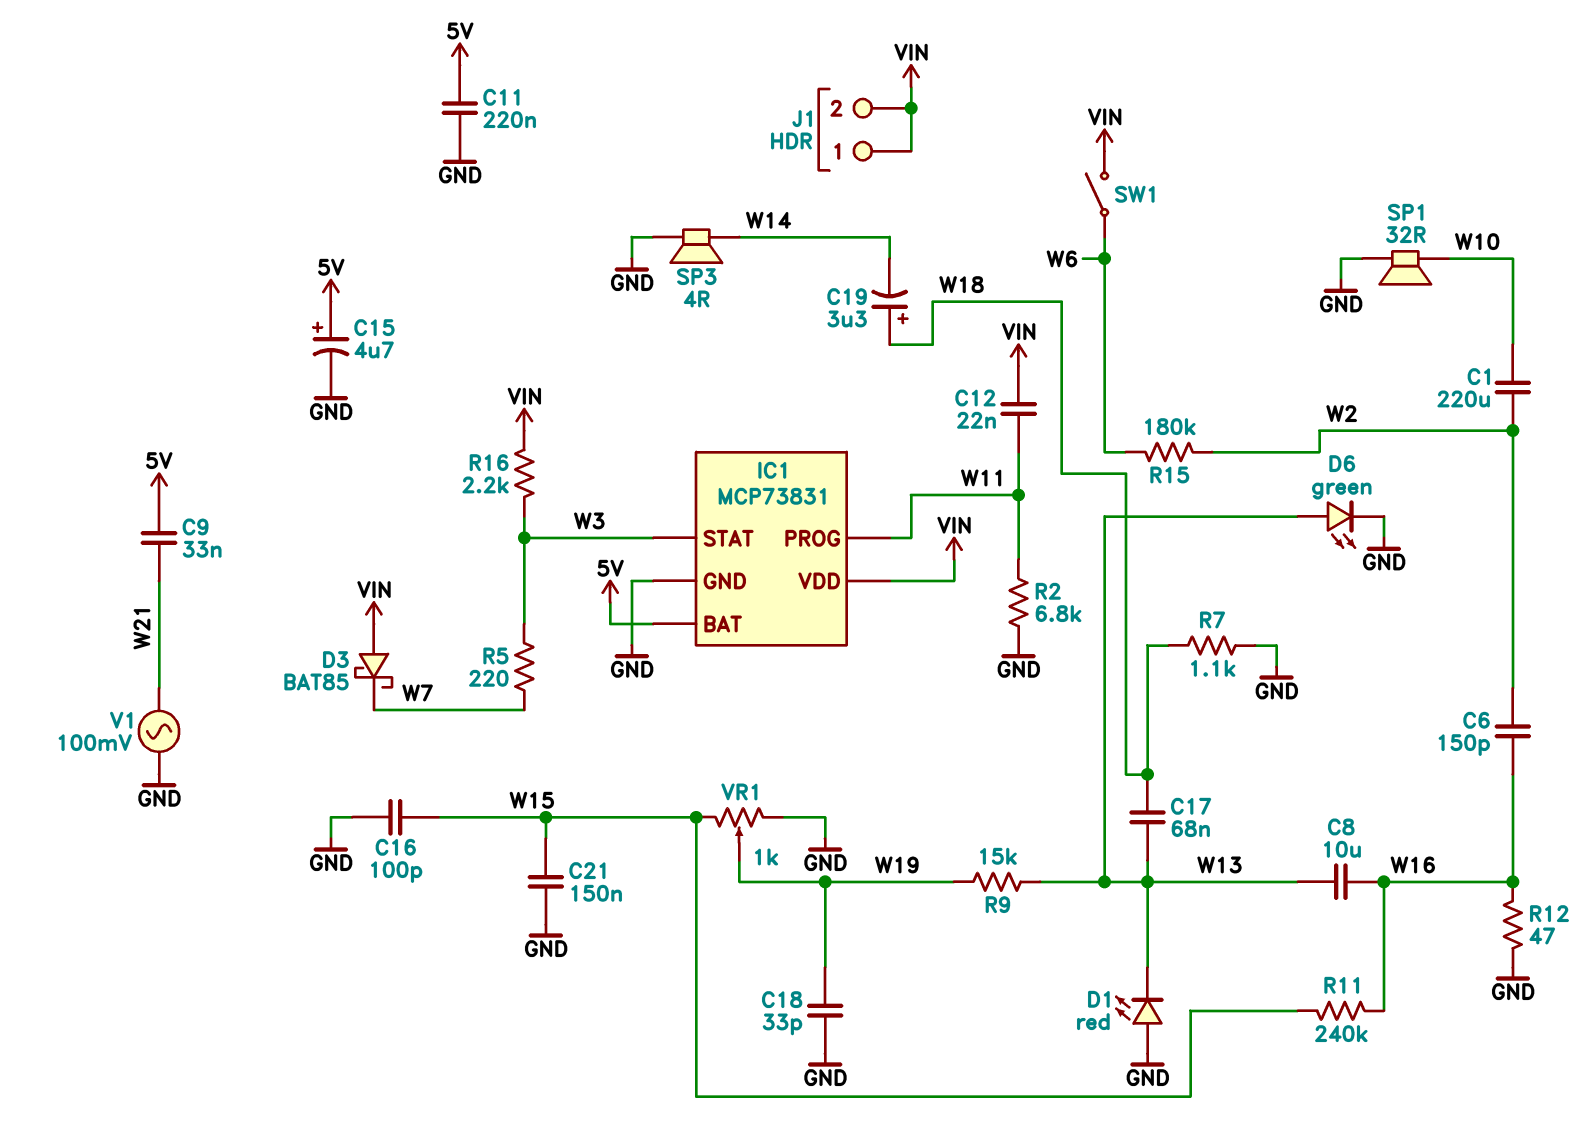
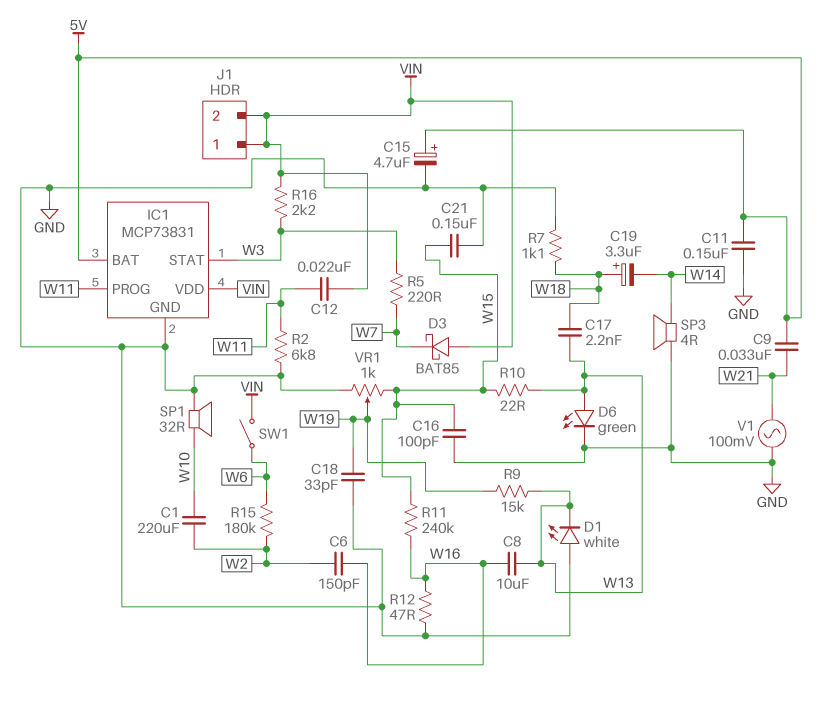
C11: 220nF (5V, GND) -> 150nF (5V, GND)
C17: 68nF (W13, W18) -> 2.2nF (W13, W18)
D1: LED red (A GND, K W13) -> LED white (A GND, K W13)
R10: none -> 22 (W13, W15)

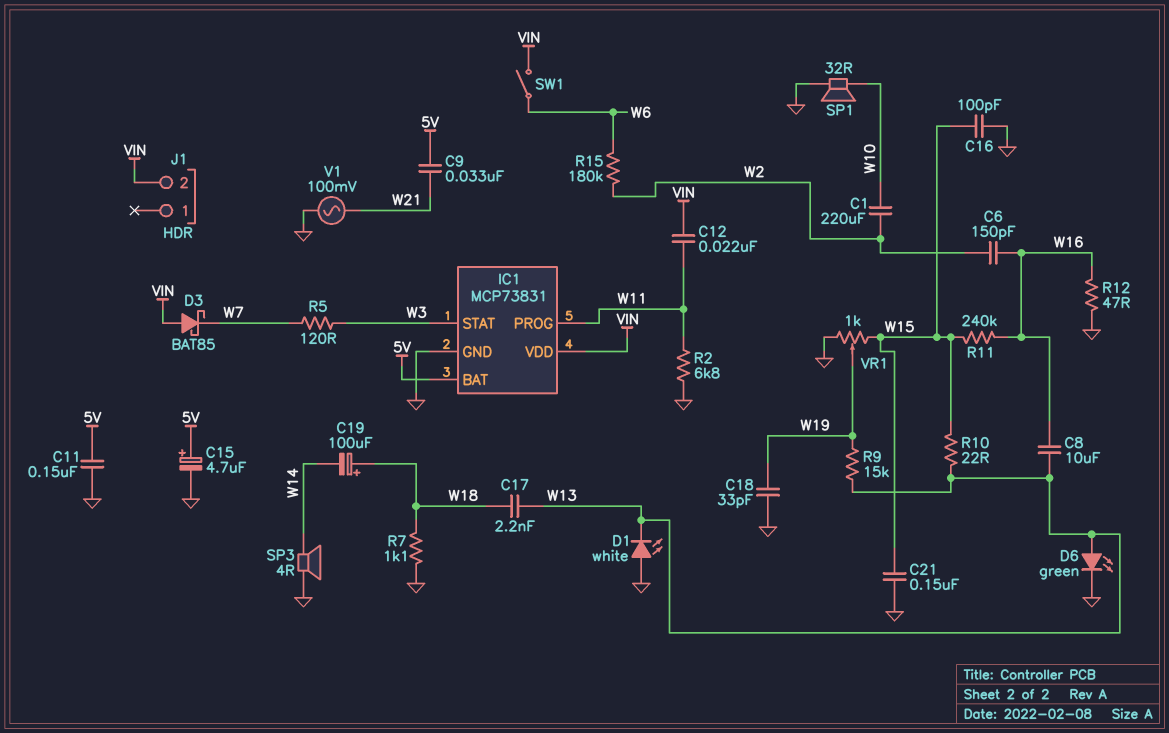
C19: 3.3uF (plus W18, minus W14) -> 100uF (plus W18, minus W14)
J1 pin 1: VIN -> none
R5: 220 (W3, W7) -> 120 (W3, W7)
R16: 2.2k (VIN, W3) -> none

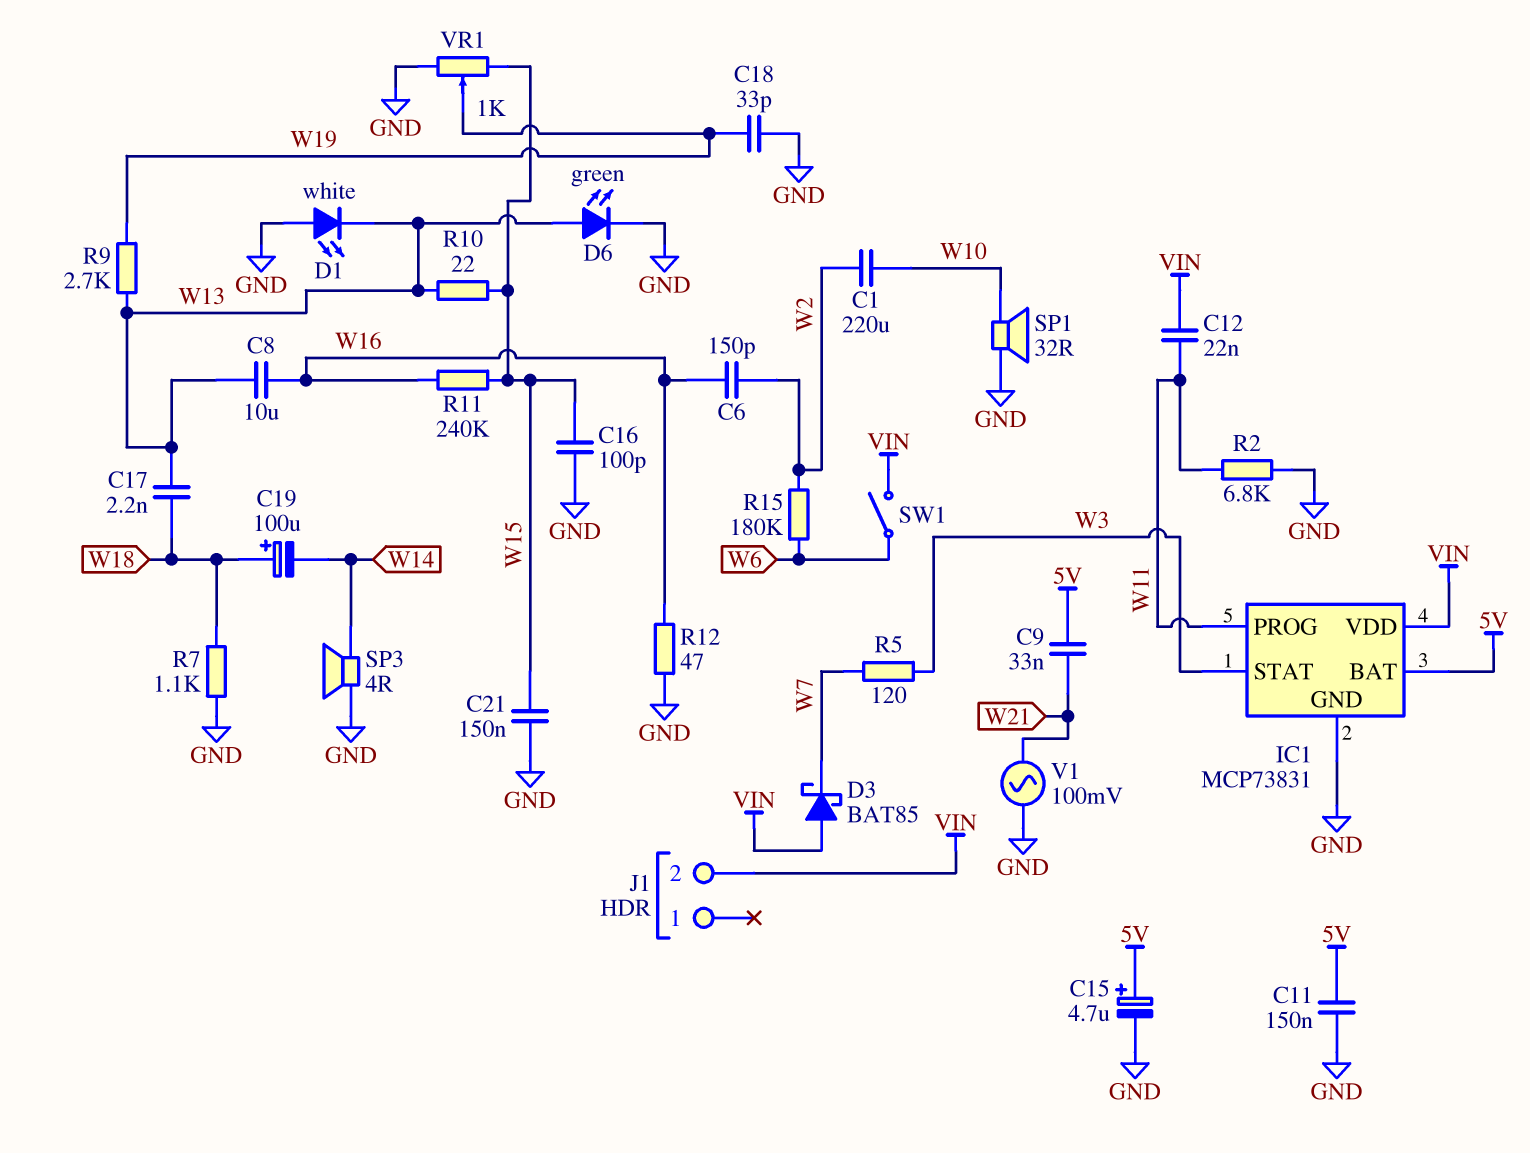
R9: 15k (W13, W19) -> 2.7k (W13, W19)

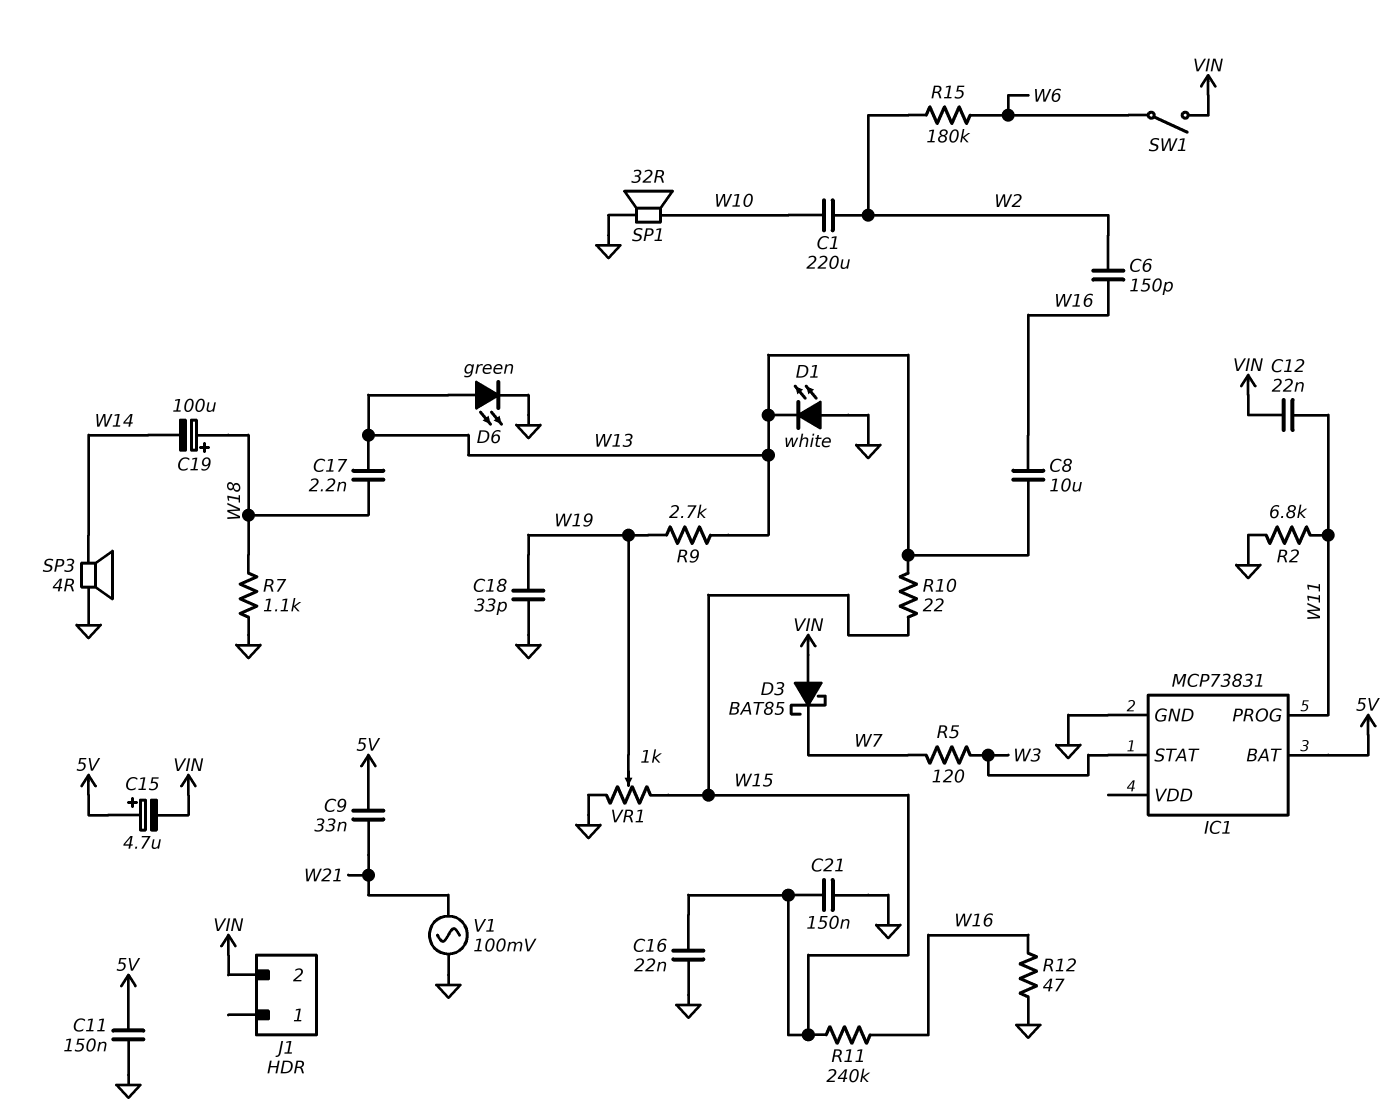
C15: 4.7uF (plus 5V, minus GND) -> 4.7uF (plus 5V, minus VIN)
C16: 100pF (GND, W15) -> 22nF (GND, W15)
IC1 pin VDD: VIN -> none

